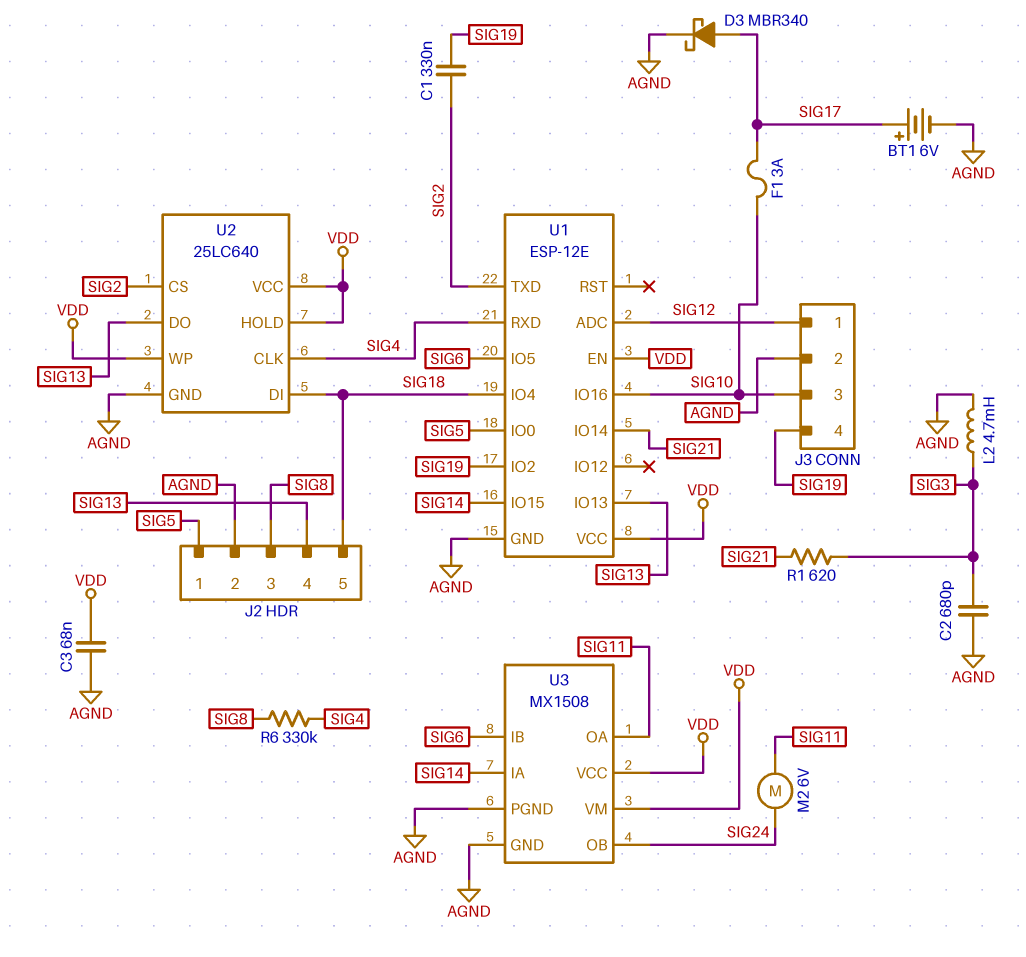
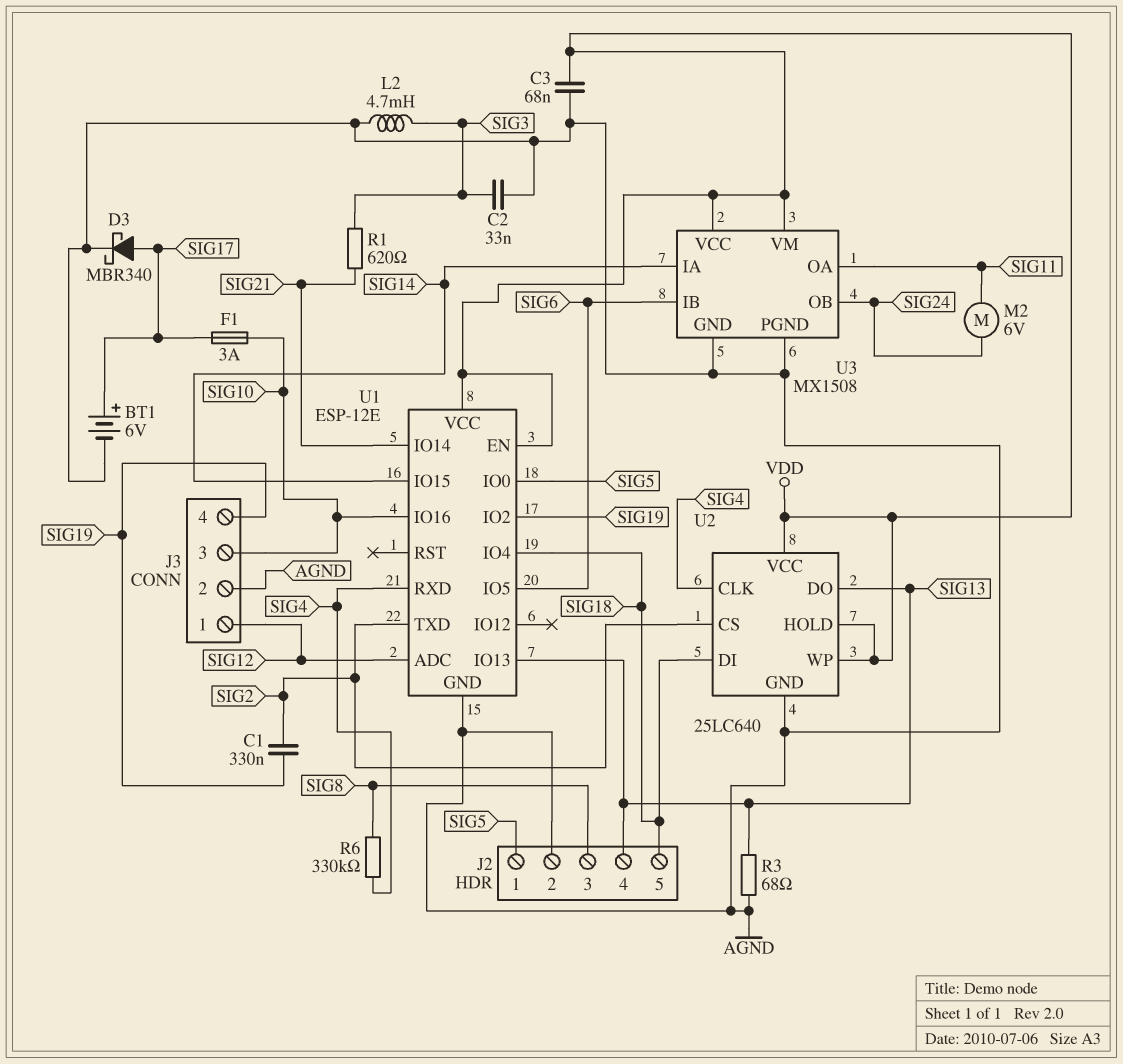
C2: 680pF (AGND, SIG3) -> 33nF (AGND, SIG3)
R3: none -> 68 (AGND, SIG13)

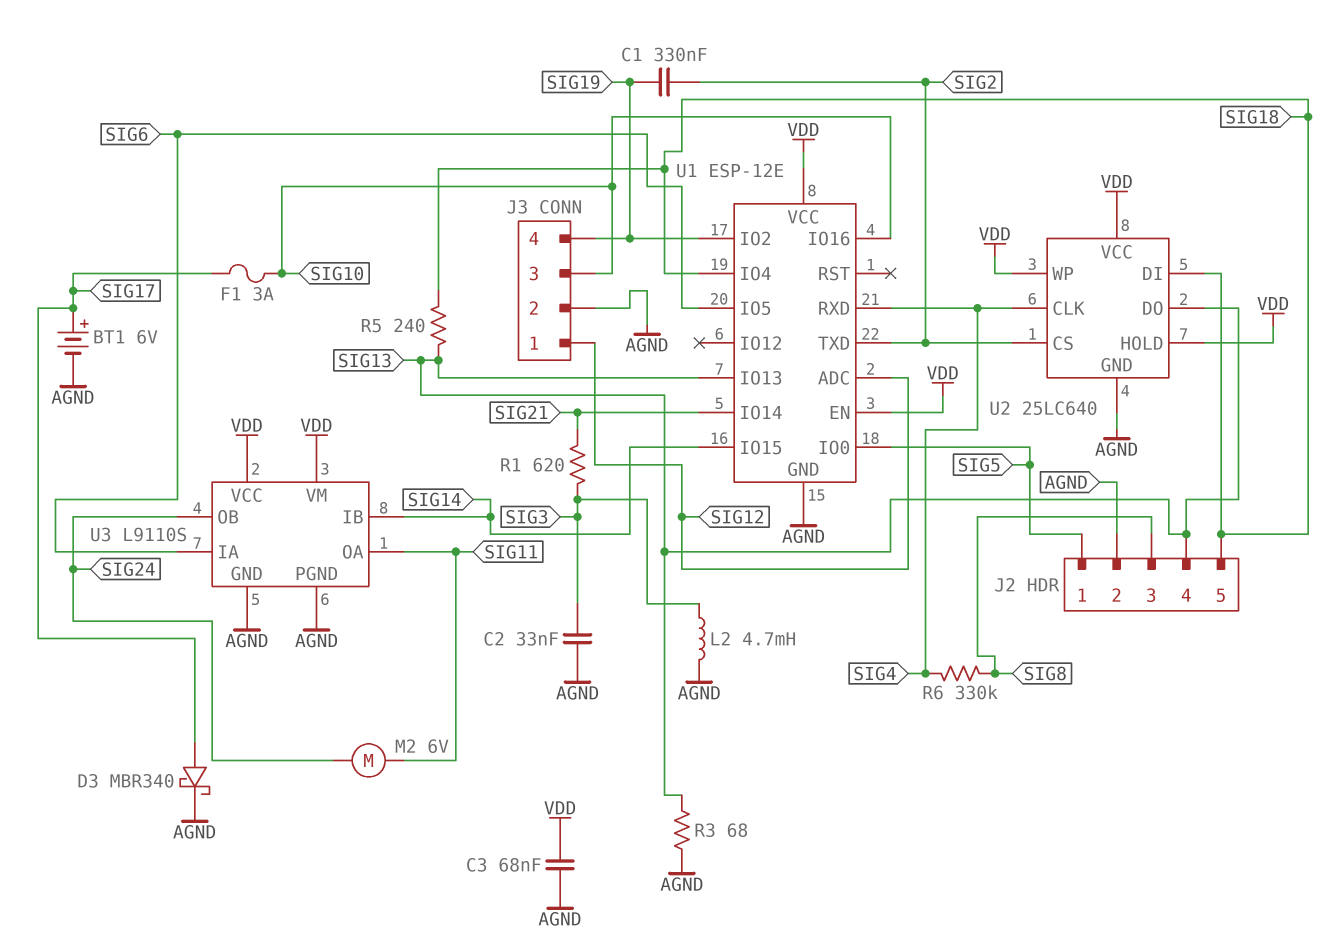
R5: none -> 240 (SIG13, SIG18)
U3: MX1508 -> L9110S
U3 pin IA: SIG14 -> SIG6
U3 pin IB: SIG6 -> SIG14

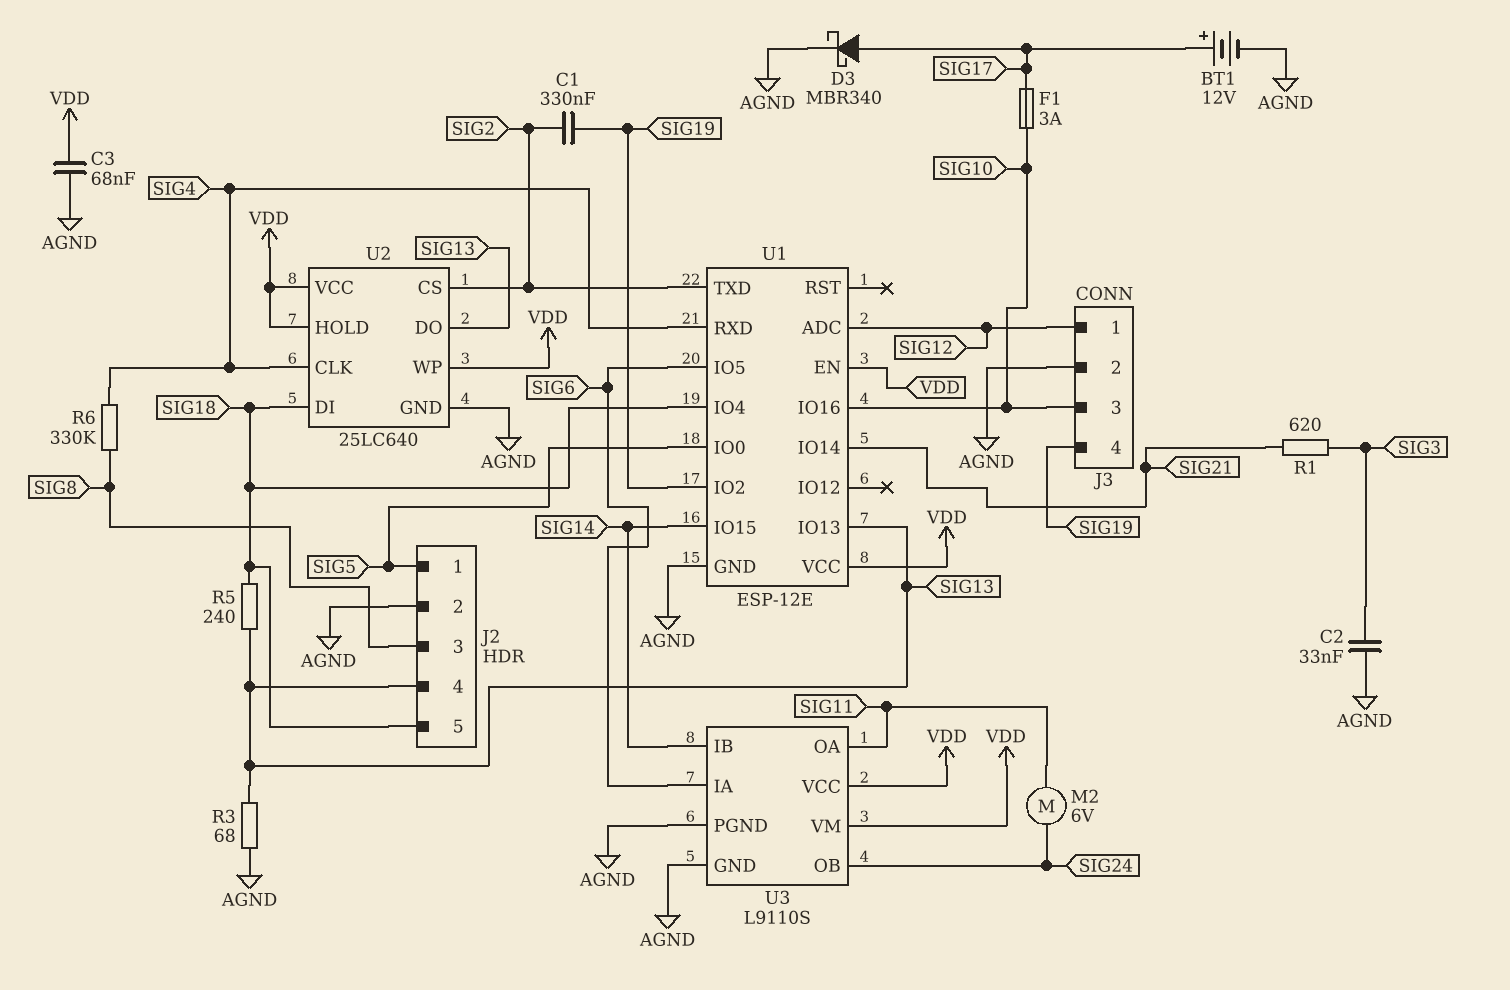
BT1: 6V (plus SIG17, minus AGND) -> 12V (plus SIG17, minus AGND)
L2: 4.7mH (AGND, SIG3) -> none

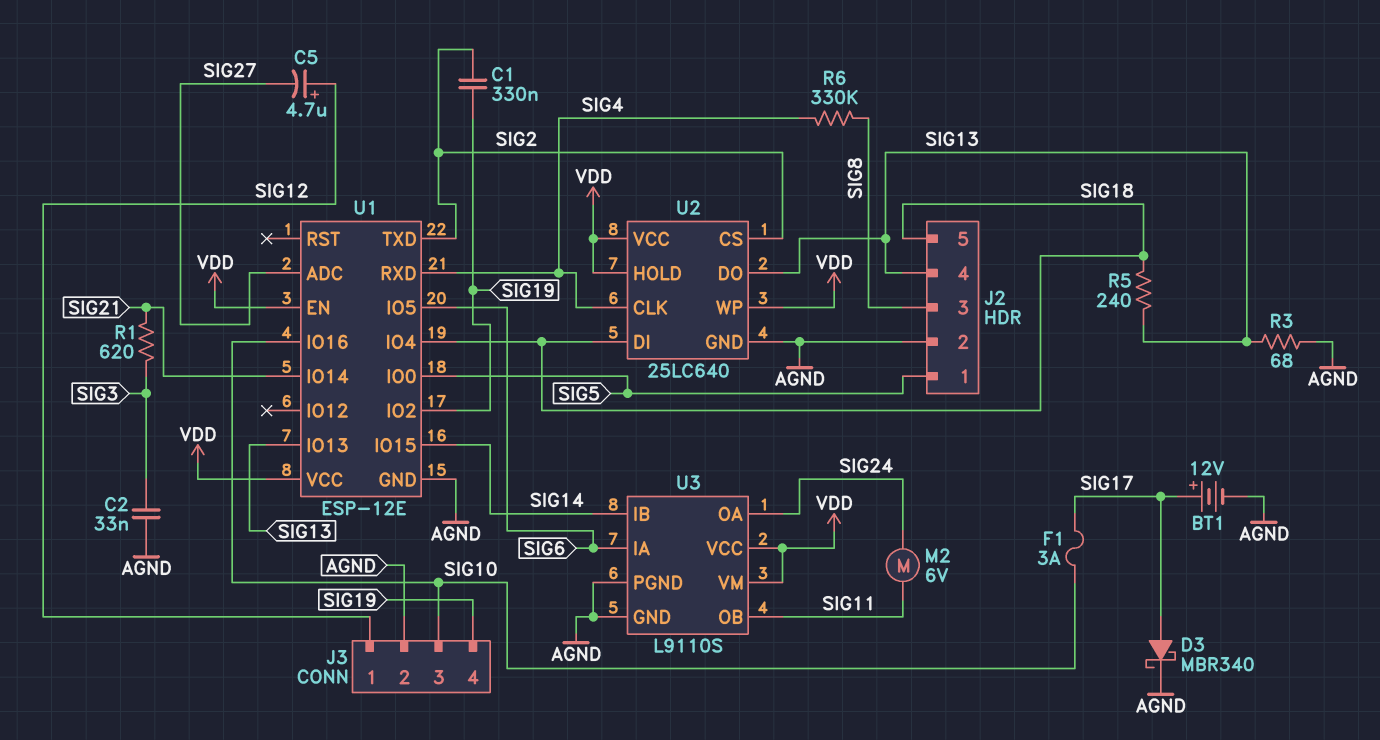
C3: 68nF (AGND, VDD) -> none
C5: none -> 4.7uF (plus SIG12, minus SIG27)
U1 pin ADC: SIG12 -> SIG27
U3 pin OA: SIG11 -> SIG24
U3 pin OB: SIG24 -> SIG11

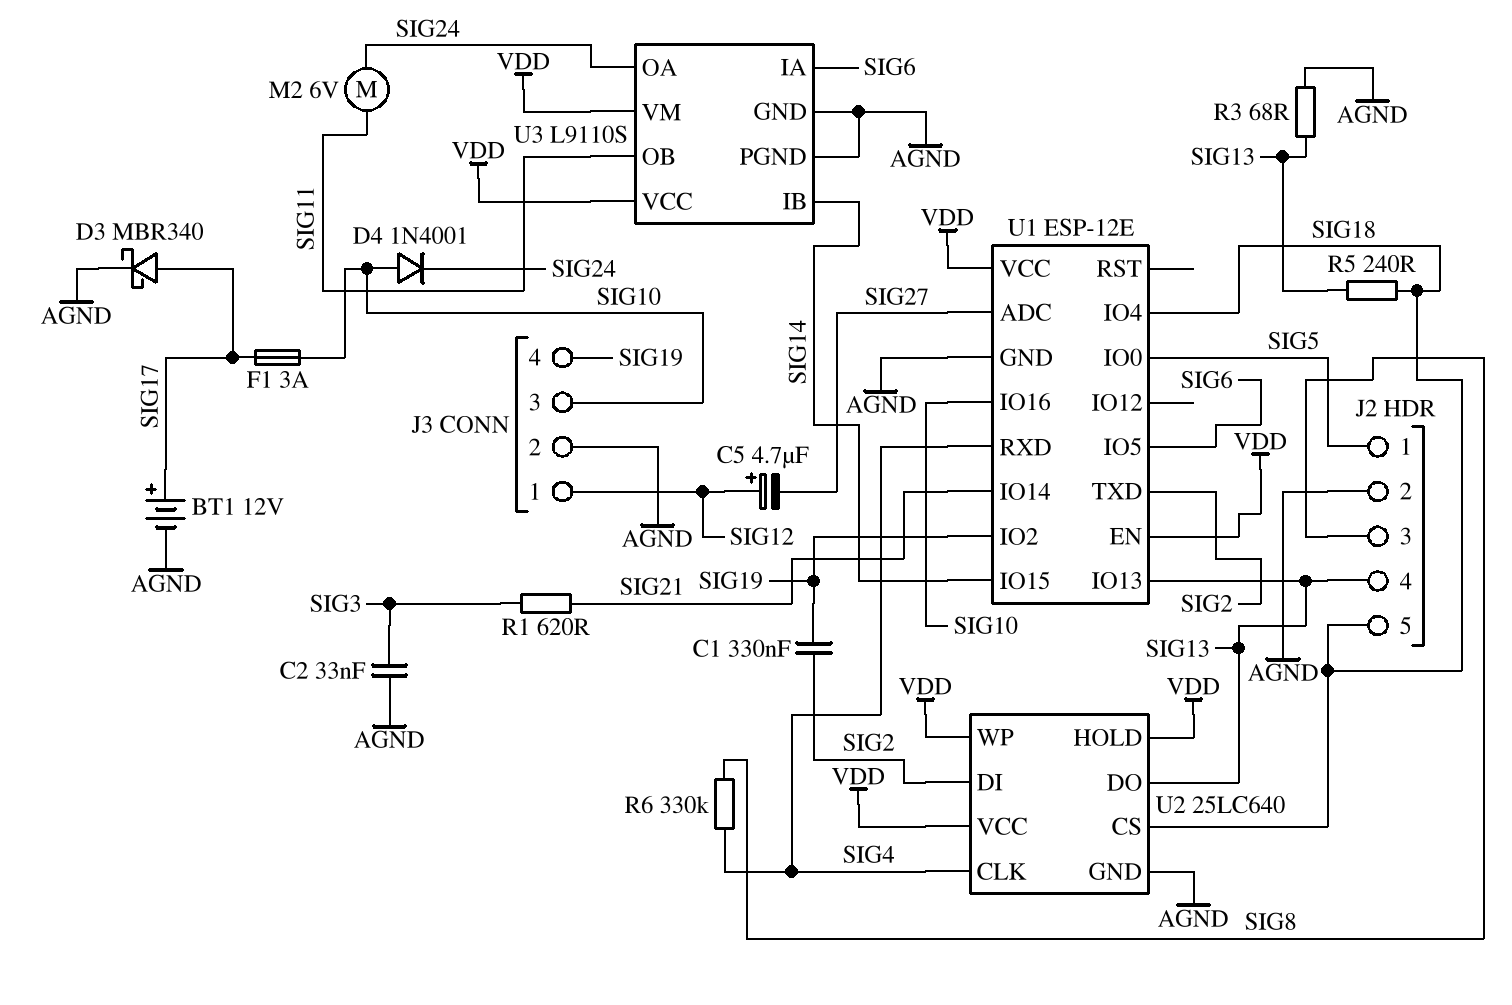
D4: none -> diode 1N4001 (A SIG10, K SIG24)
U2 pin CS: SIG2 -> SIG18
U2 pin DI: SIG18 -> SIG2

